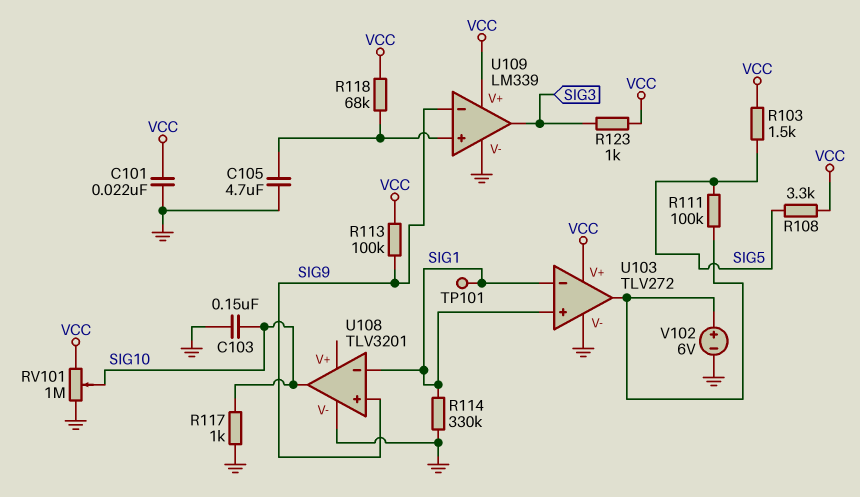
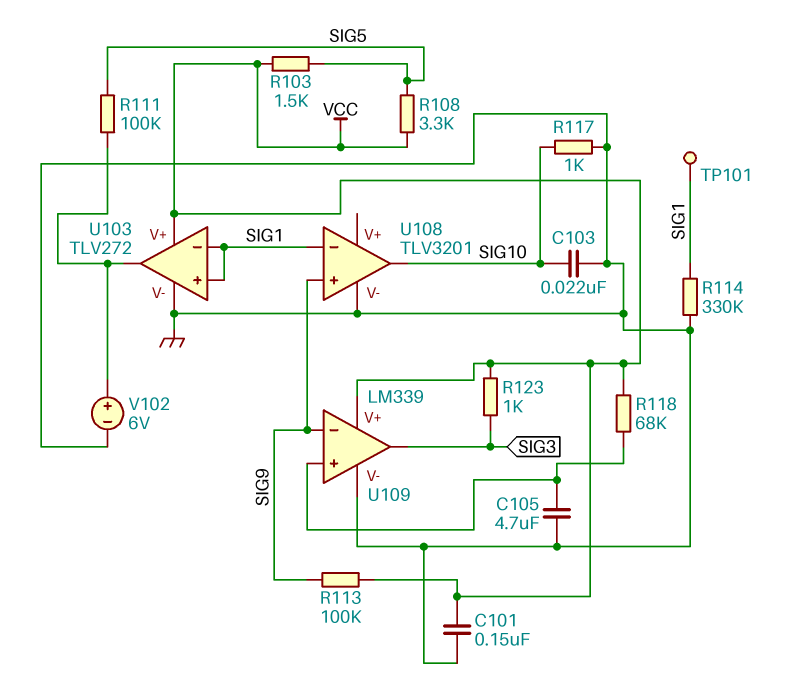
C101: 22nF (GND, VCC) -> 150nF (GND, VCC)
C103: 150nF (GND, SIG10) -> 22nF (GND, SIG10)
RV101: 1M (GND, VCC, wiper SIG10) -> none

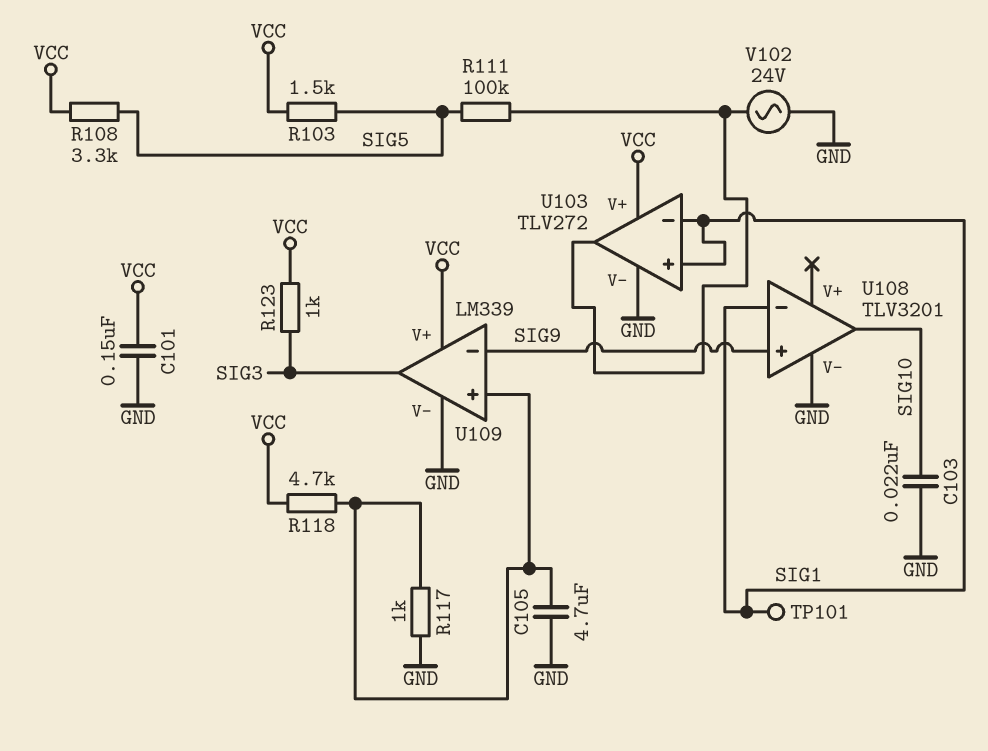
R113: 100k (SIG9, VCC) -> none
R114: 330k (GND, SIG1) -> none
R117: 1k (GND, SIG10) -> 1k (GND, U109/in+)
R118: 68k (U109/in+, VCC) -> 4.7k (U109/in+, VCC)
V102: 6V (plus U103/out, minus GND) -> AC 24V (GND, U103/out)

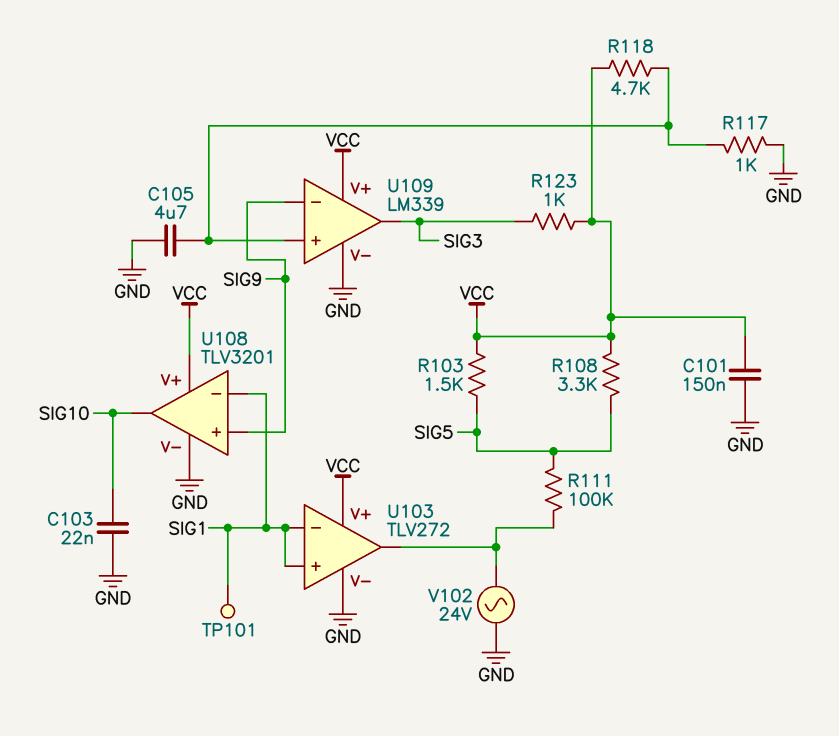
U108 pin V+: none -> VCC

